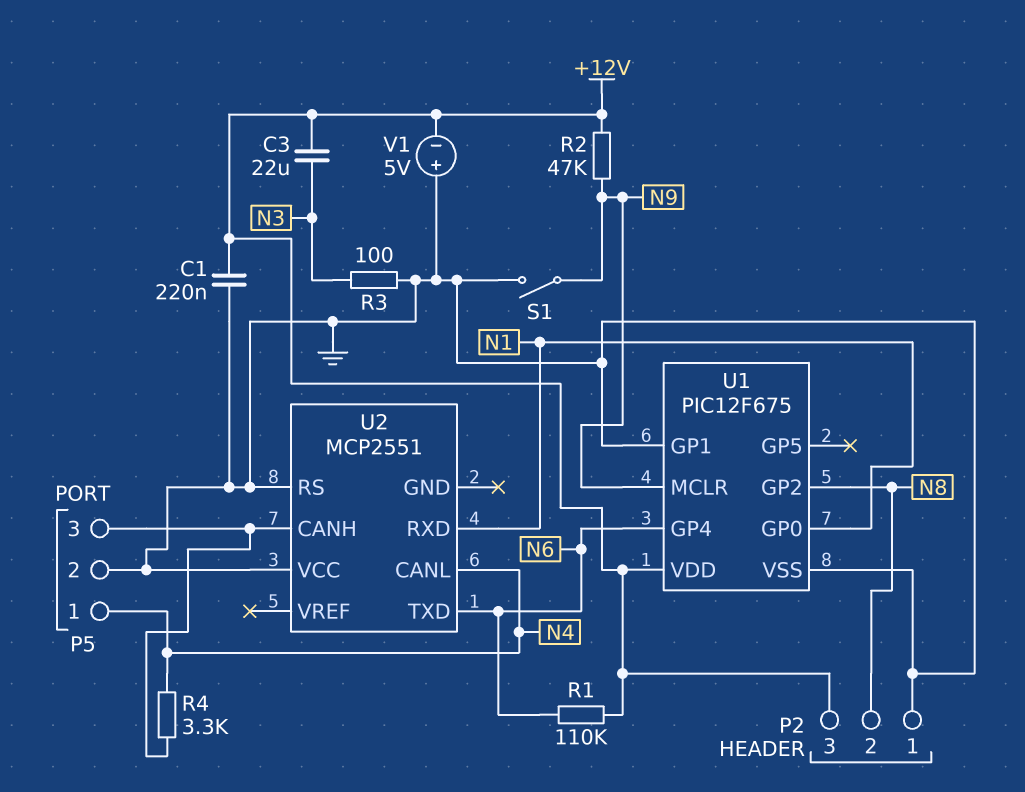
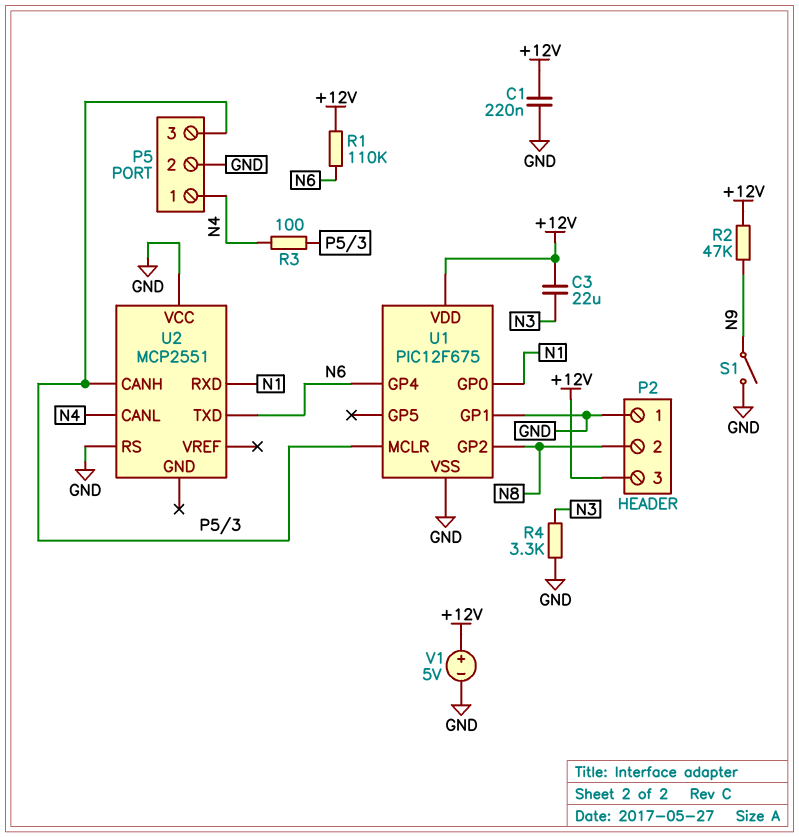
R3: 100 (GND, N3) -> 100 (N4, P5/3)
R4: 3.3k (N4, P5/3) -> 3.3k (GND, N3)
U1 pin MCLR: N9 -> P5/3
V1: 5V (plus GND, minus +12V) -> 5V (plus +12V, minus GND)

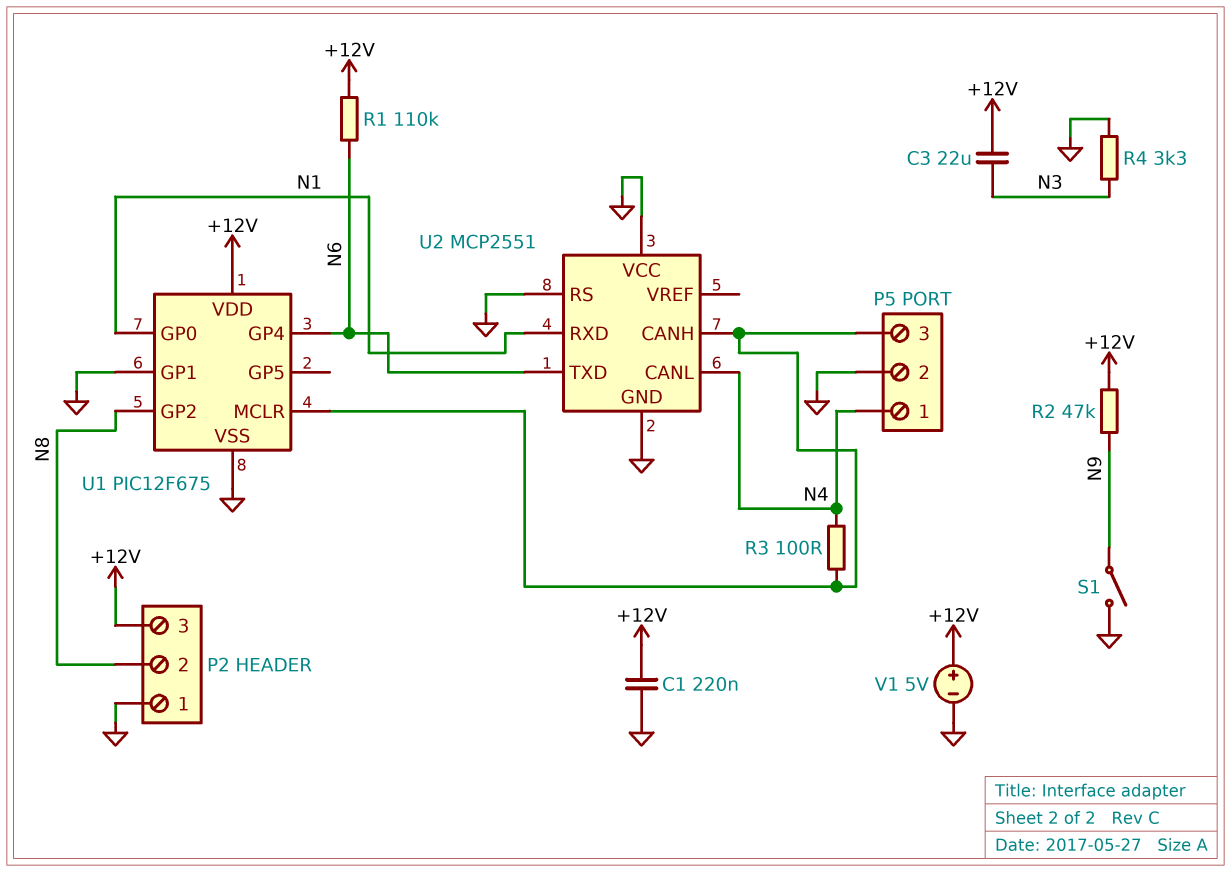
U2 pin GND: none -> GND

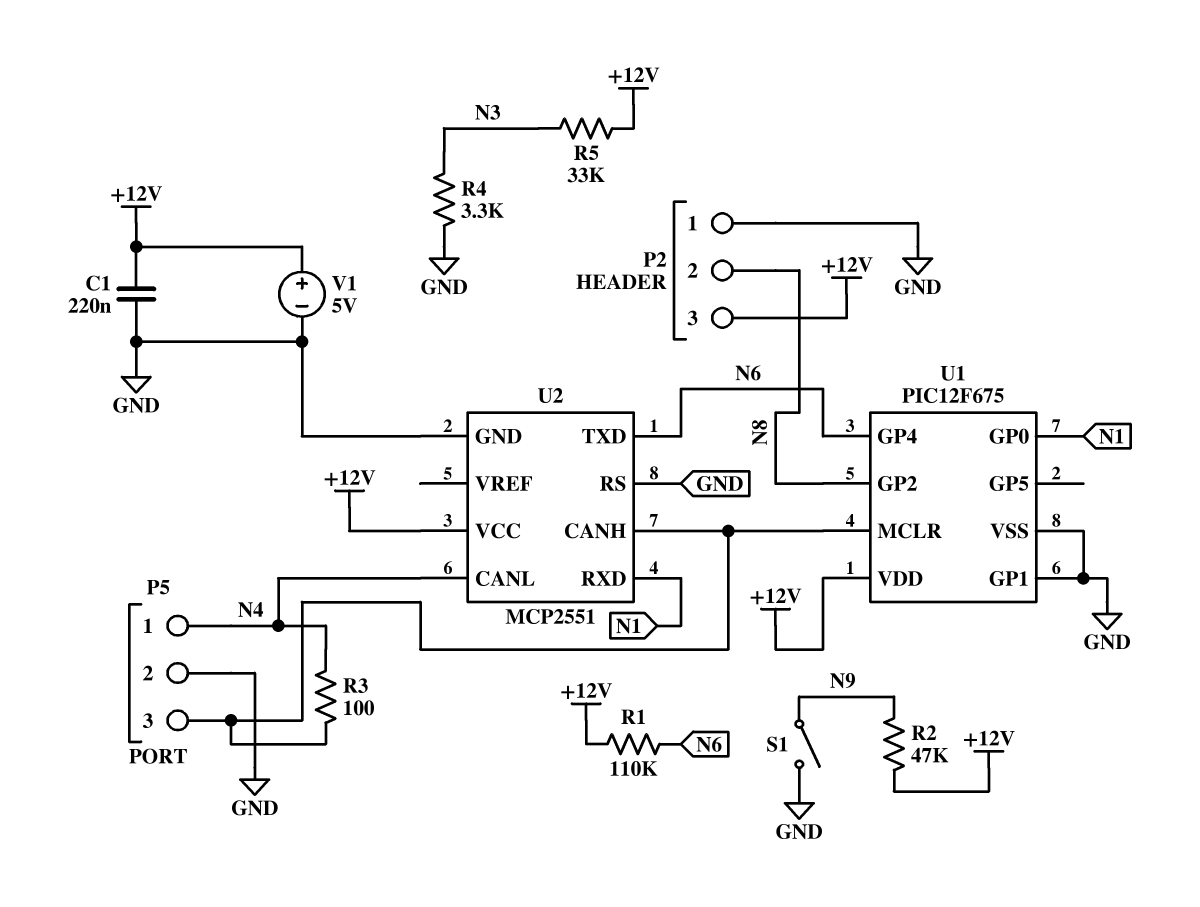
C3: 22uF (+12V, N3) -> none
R5: none -> 33k (+12V, N3)
U2 pin VCC: GND -> +12V

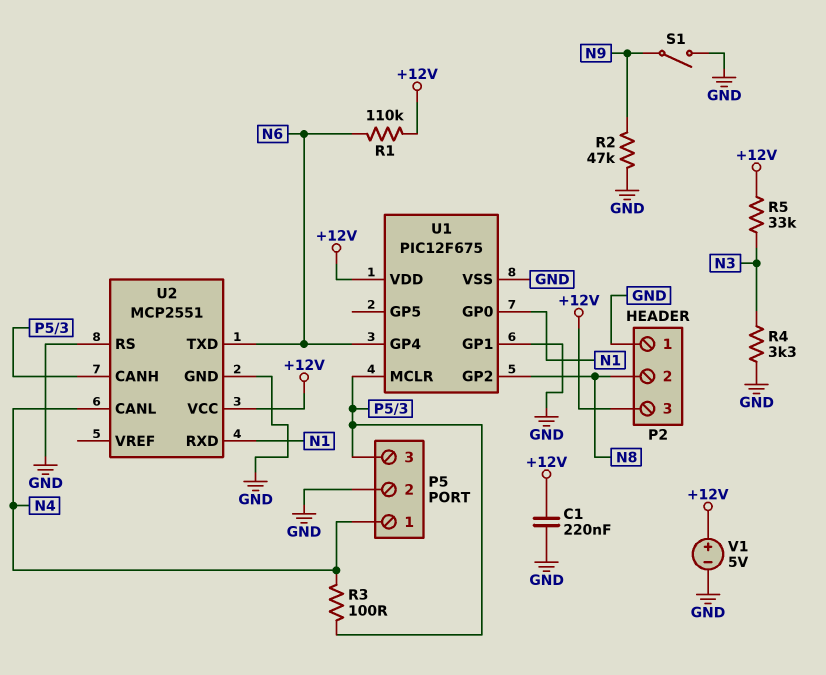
R2: 47k (+12V, N9) -> 47k (GND, N9)

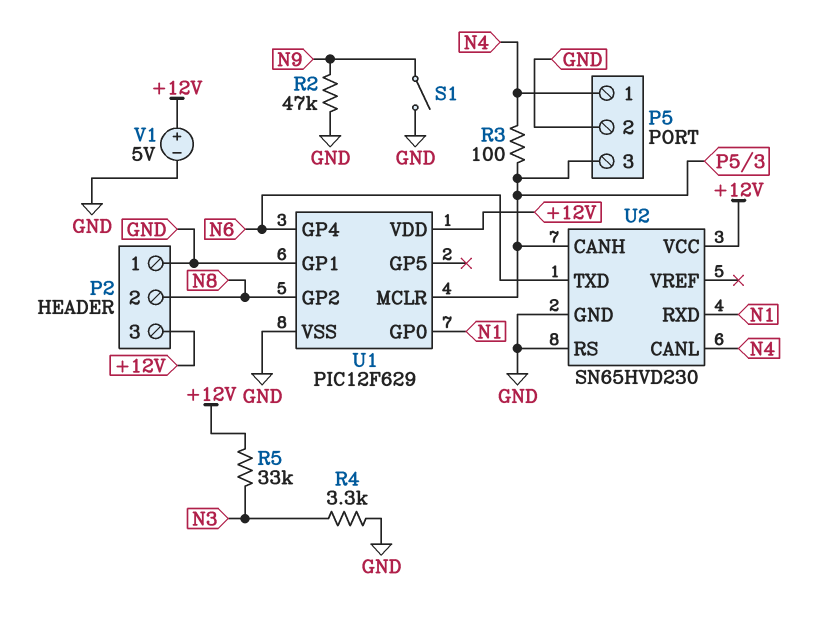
C1: 220nF (+12V, GND) -> none
R1: 110k (+12V, N6) -> none
U1: PIC12F675 -> PIC12F629
U2: MCP2551 -> SN65HVD230

